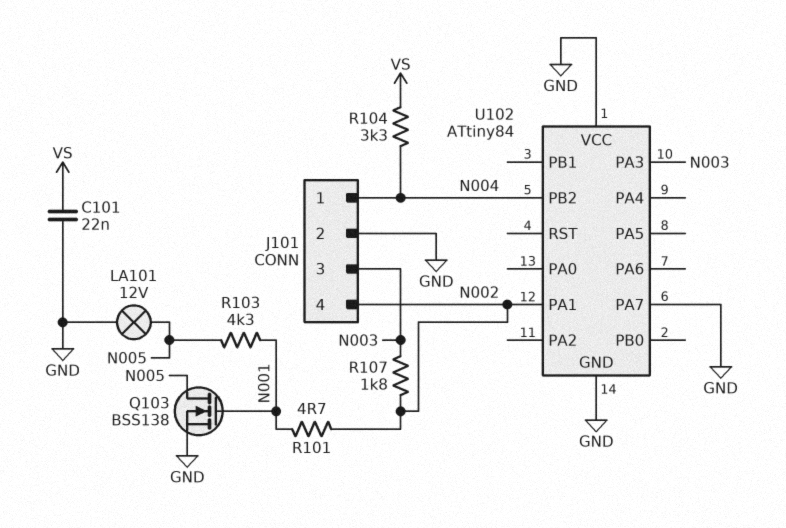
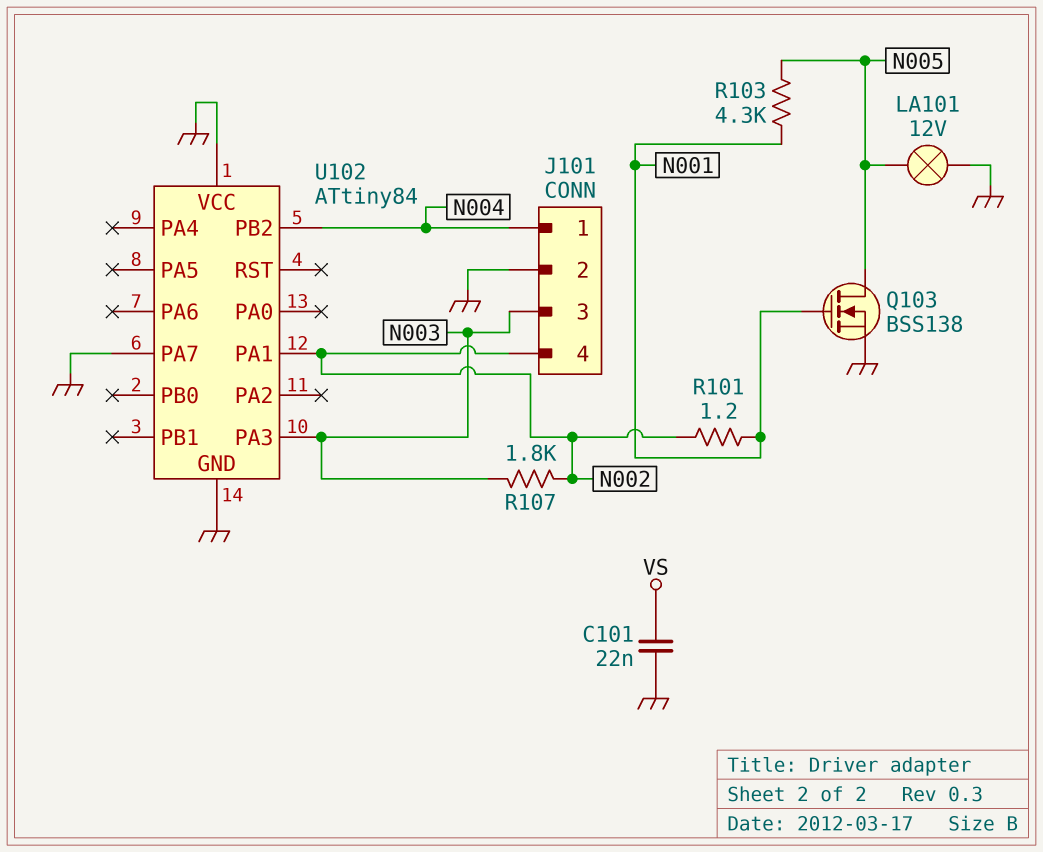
R101: 4.7 (N001, N002) -> 1.2 (N001, N002)
R104: 3.3k (N004, VS) -> none

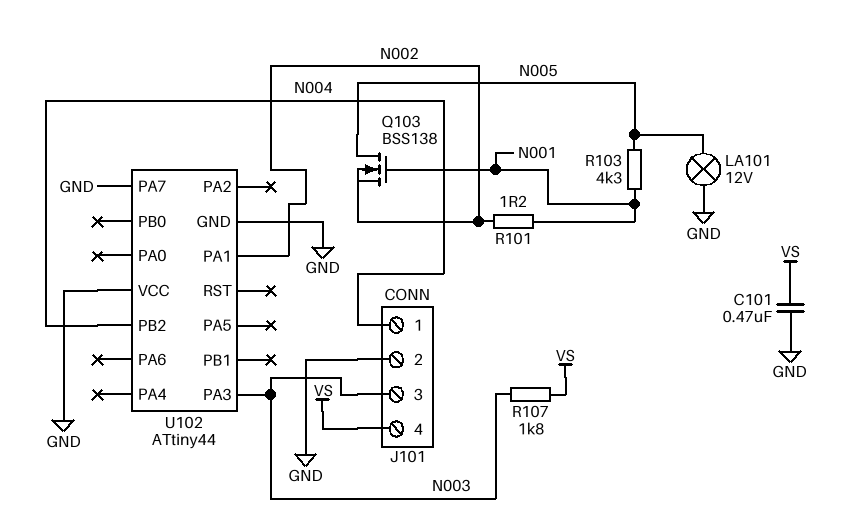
C101: 22nF (GND, VS) -> 470nF (GND, VS)
J101 pin 4: N002 -> VS
Q103: NMOS BSS138 (G N001, D N005, S GND) -> NMOS BSS138 (G N001, D N005, S N002)
R107: 1.8k (N002, N003) -> 1.8k (N003, VS)
U102: ATtiny84 -> ATtiny44

